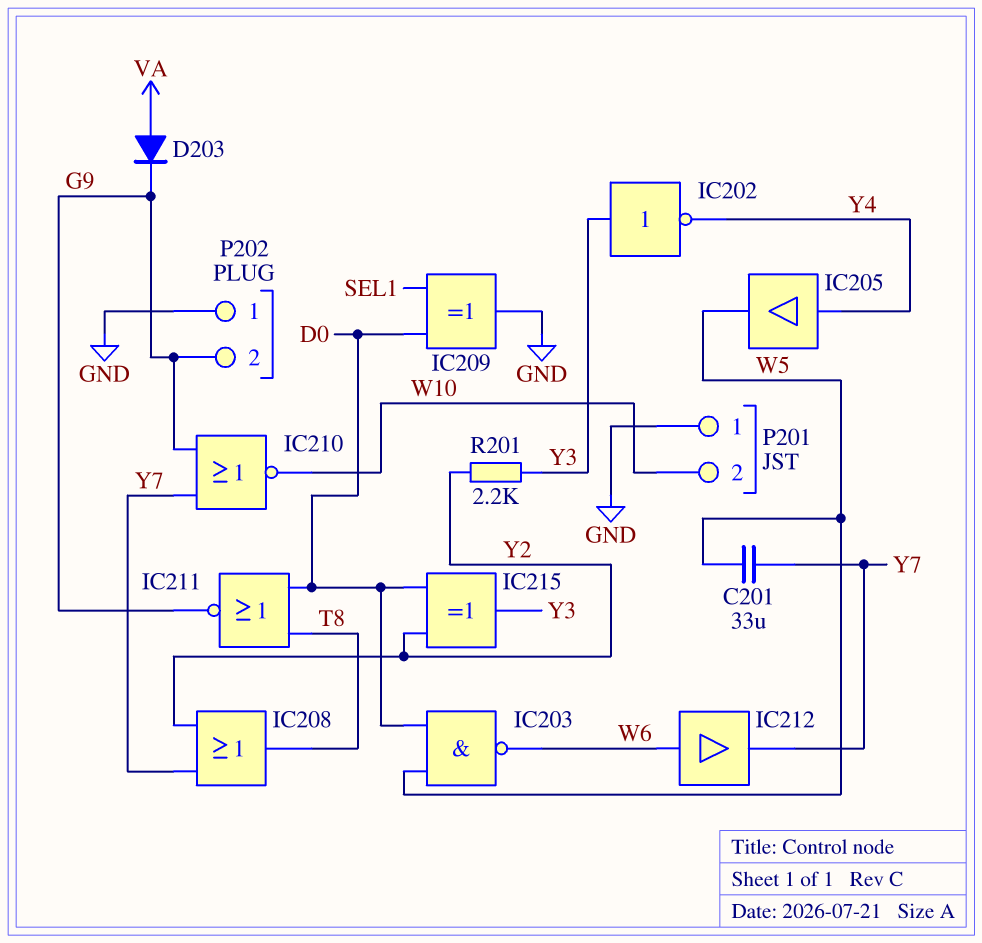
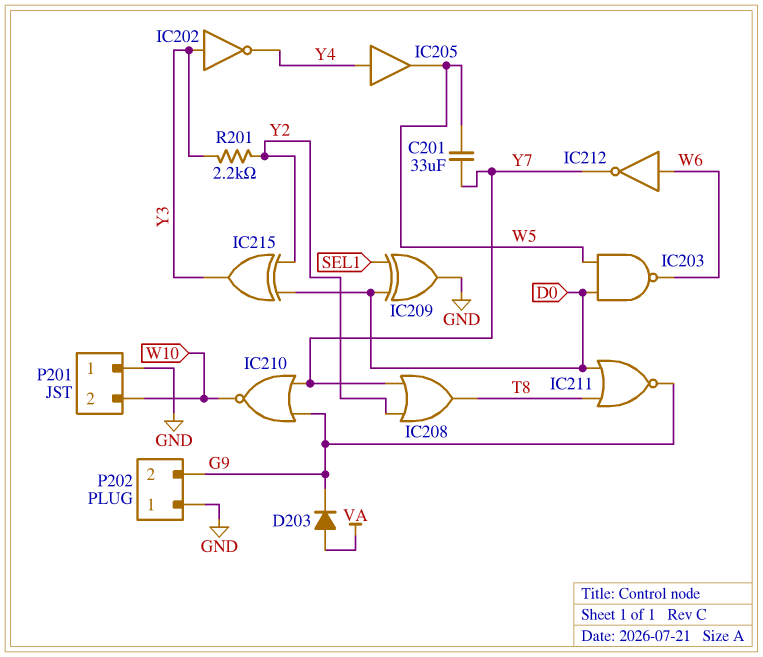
IC212: buffer (in W6, out Y7) -> NOT (in W6, out Y7)

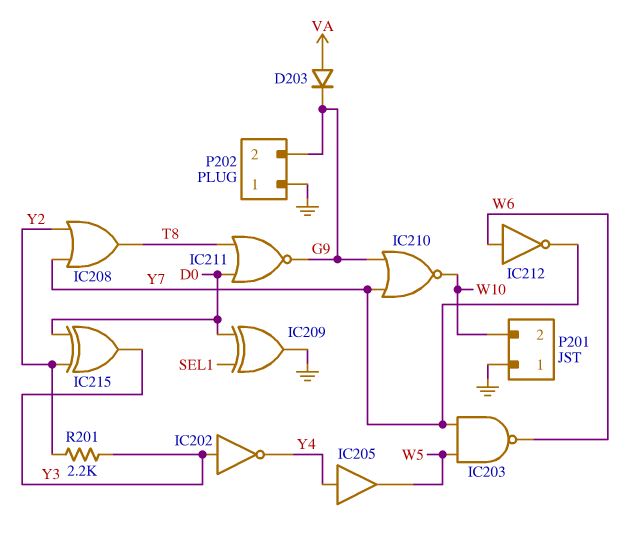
C201: 33uF (W5, Y7) -> none
IC203: NAND (in D0, in W5, out W6) -> NAND (in W5, in Y7, out W6)

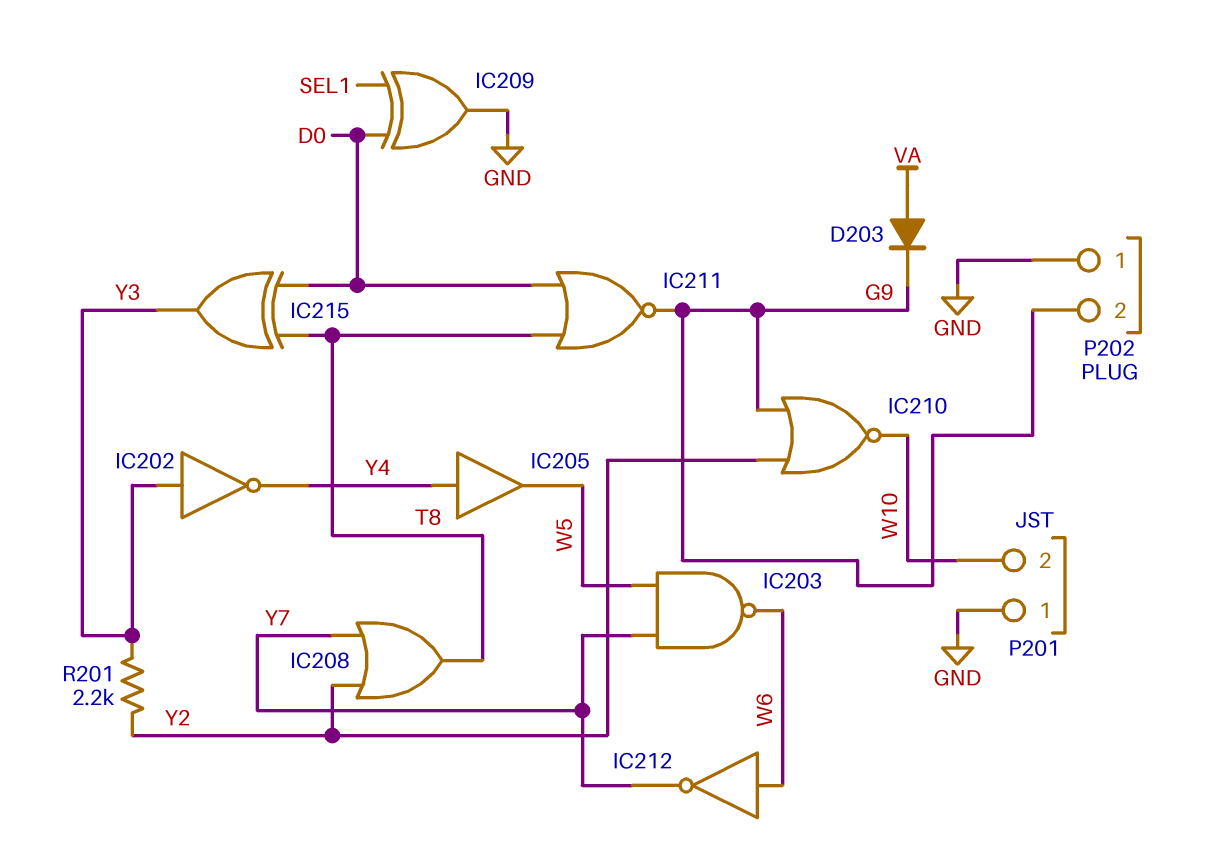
IC210: NOR (in G9, in Y7, out W10) -> NOR (in G9, in Y2, out W10)
IC215: XOR (in D0, in Y2, out Y3) -> XOR (in D0, in T8, out Y3)

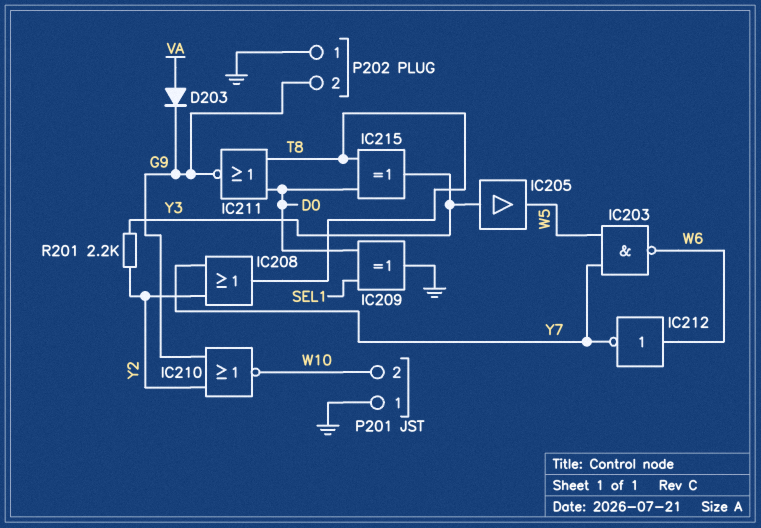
IC202: NOT (in Y3, out Y4) -> none
IC205: buffer (in Y4, out W5) -> buffer (in Y3, out W5)

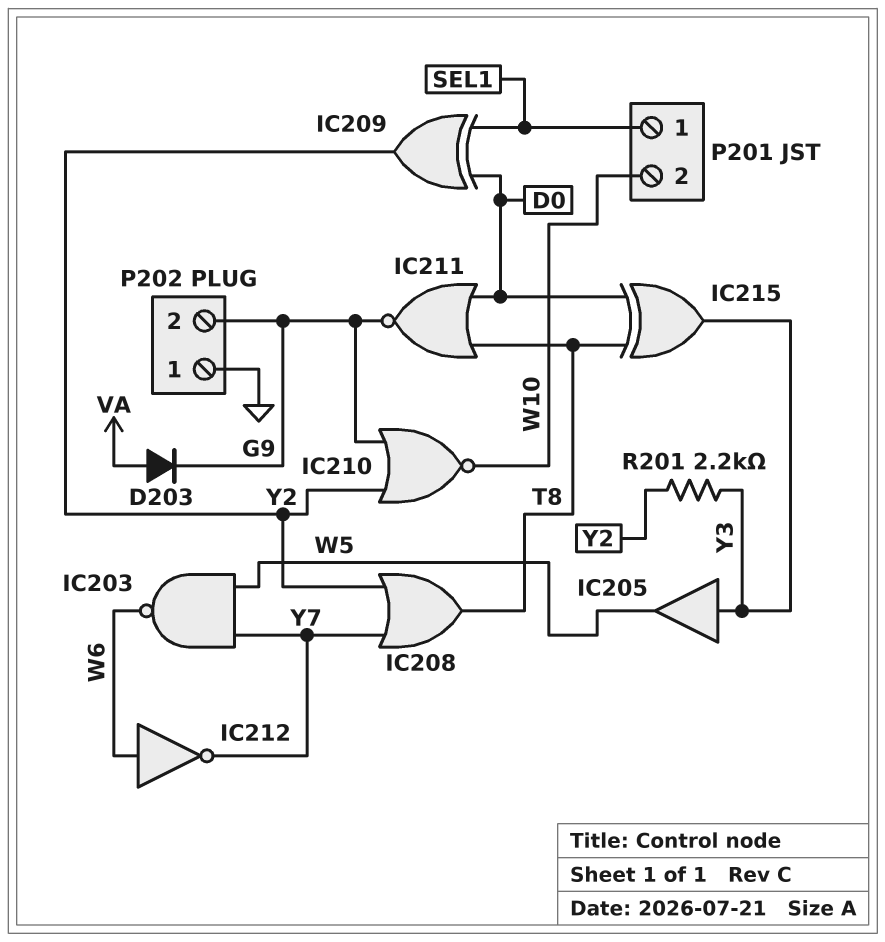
IC209: XOR (in D0, in SEL1, out GND) -> XOR (in D0, in SEL1, out Y2)
P201 pin 1: GND -> SEL1

